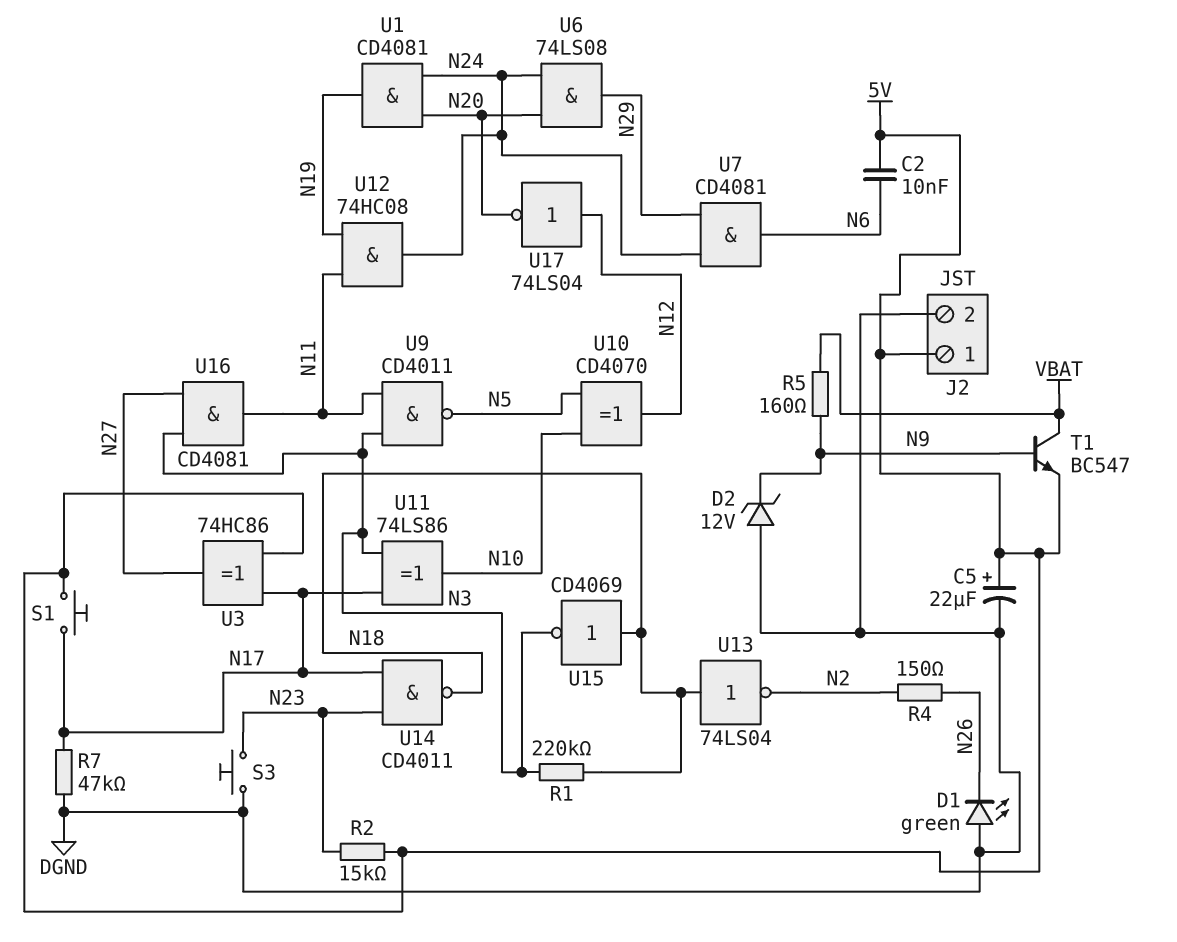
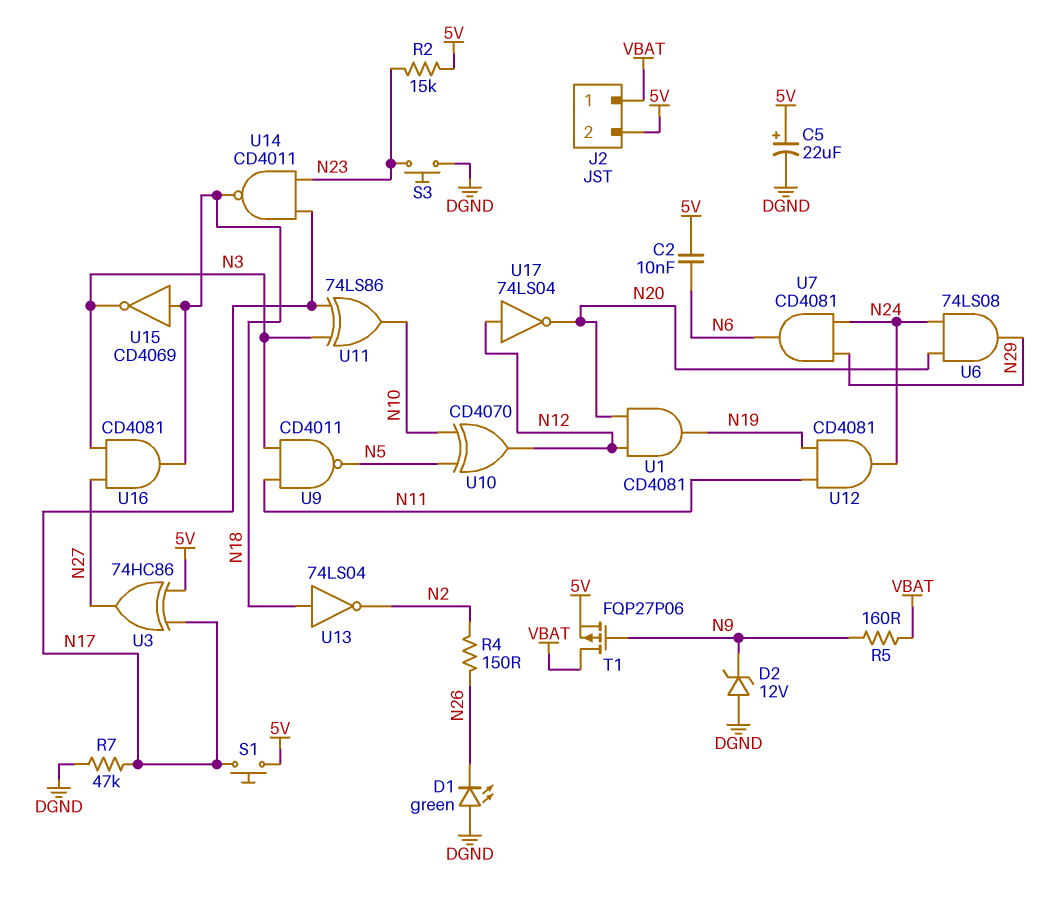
J2 pin 1: 5V -> VBAT
J2 pin 2: DGND -> 5V
R1: 220k (N3, N18) -> none
T1: NPN BC547 (B N9, C VBAT, E 5V) -> PMOS FQP27P06 (G N9, D VBAT, S 5V)
U1: AND CD4081 (in N20, in N24, out N19) -> AND CD4081 (in N12, in N20, out N19)
U12: AND 74HC08 (in N11, in N19, out N24) -> AND CD4081 (in N11, in N19, out N24)
U16: AND CD4081 (in N3, in N27, out N11) -> AND CD4081 (in N3, in N27, out N18)

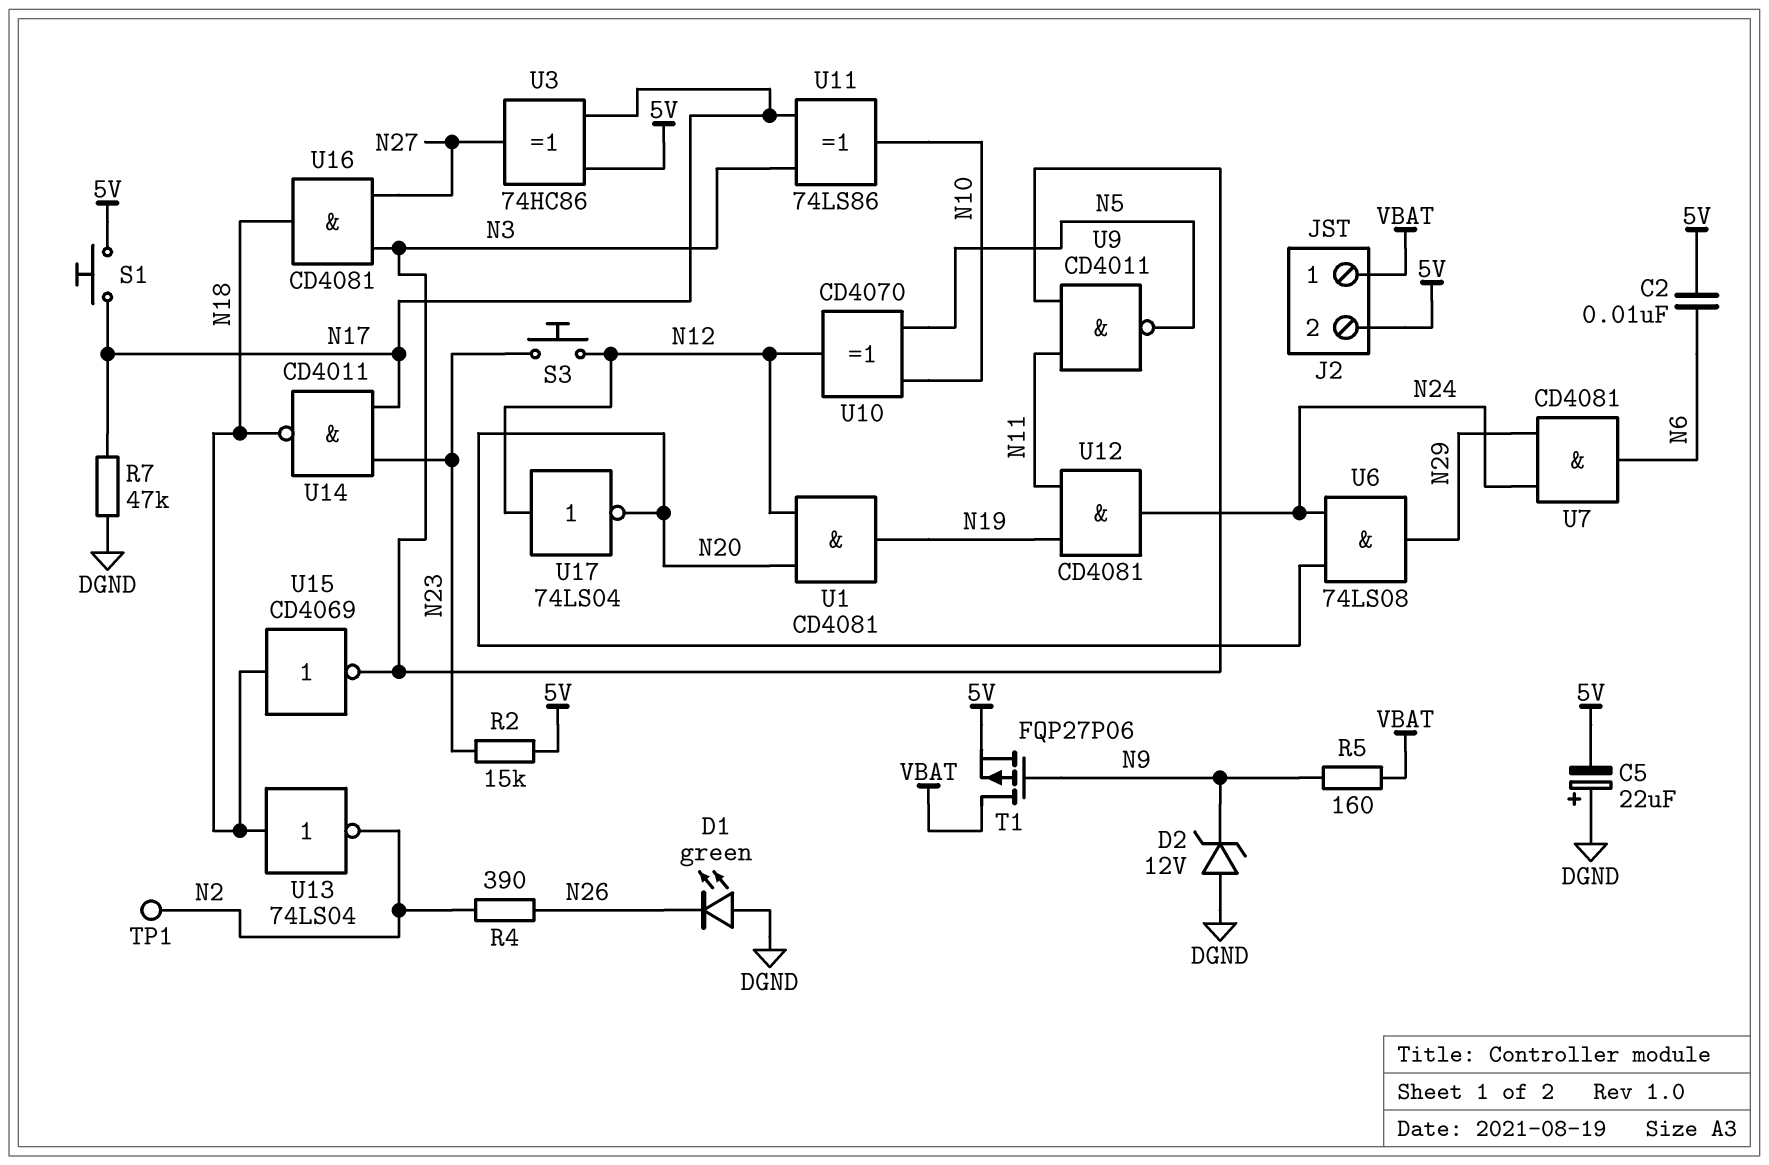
C5: 22uF (plus 5V, minus DGND) -> 22uF (plus DGND, minus 5V)
R4: 150 (N2, N26) -> 390 (N2, N26)
S3: button (DGND, N23) -> button (N12, N23)
TP1: none -> test point (N2)

